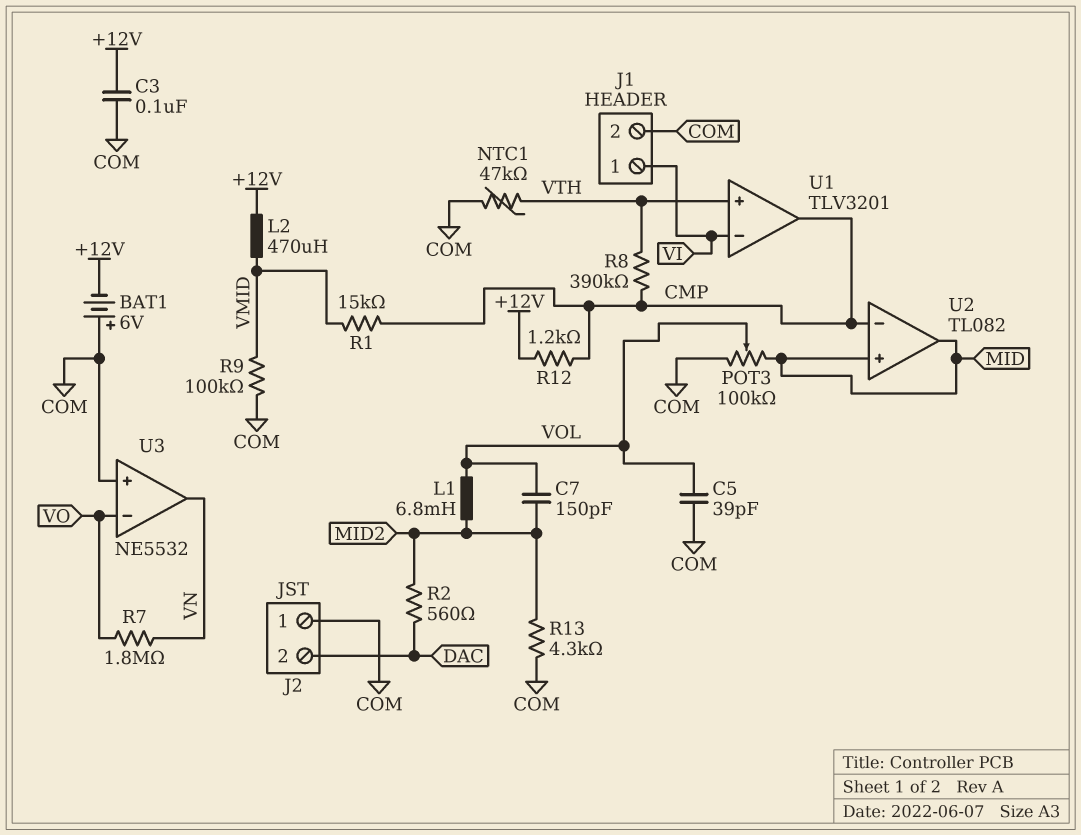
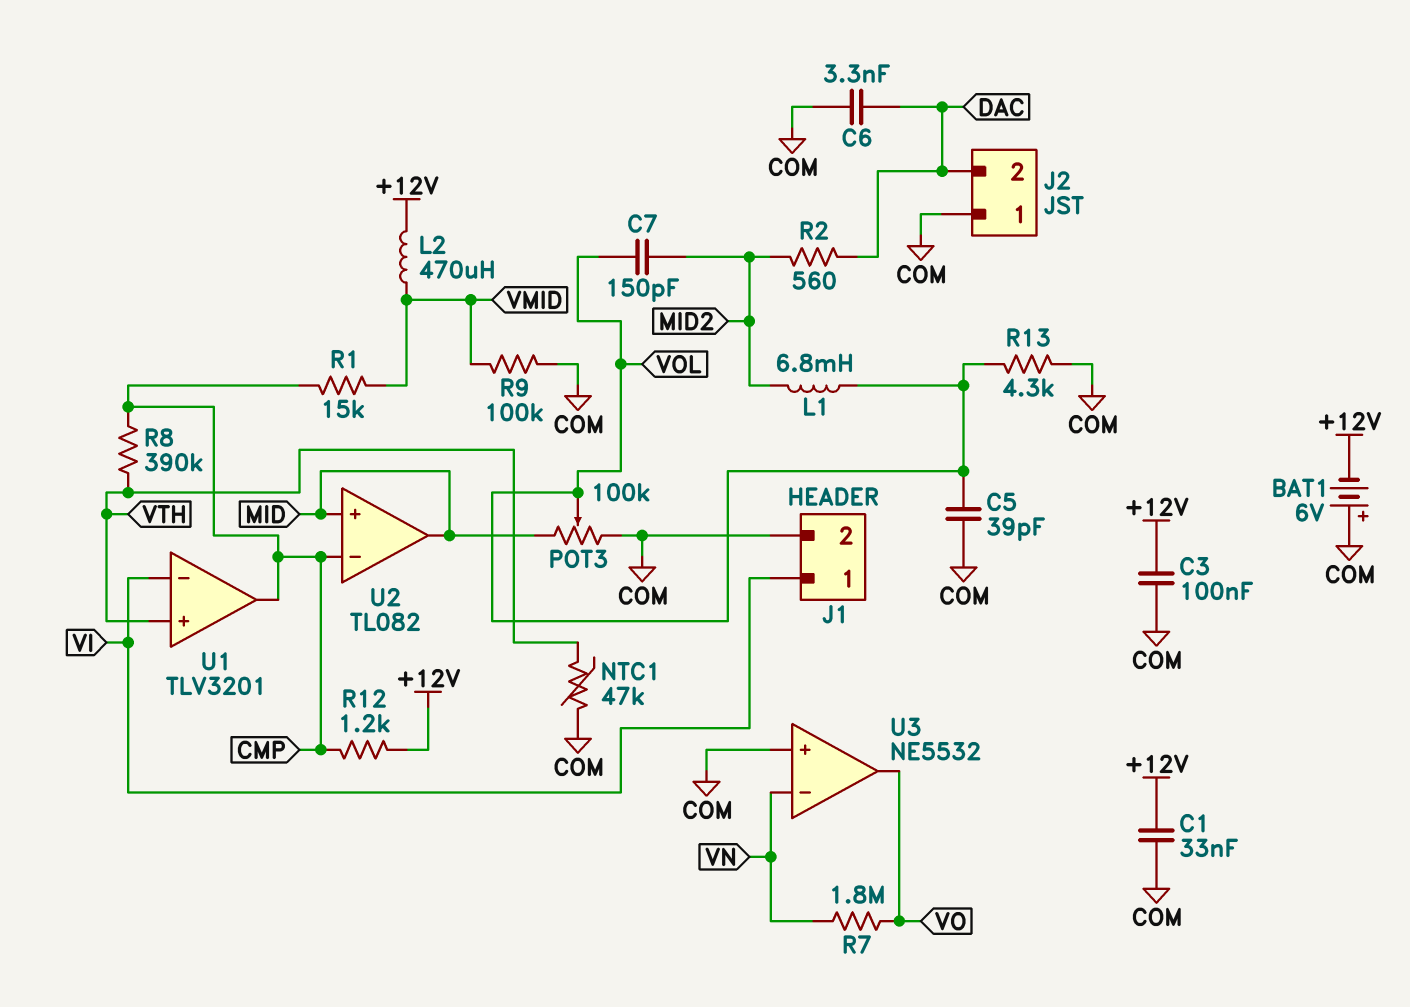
C1: none -> 33nF (+12V, COM)
C6: none -> 3.3nF (COM, DAC)
R13: 4.3k (COM, MID2) -> 4.3k (COM, VOL)
U3 pin in-: VO -> VN
U3 pin out: VN -> VO

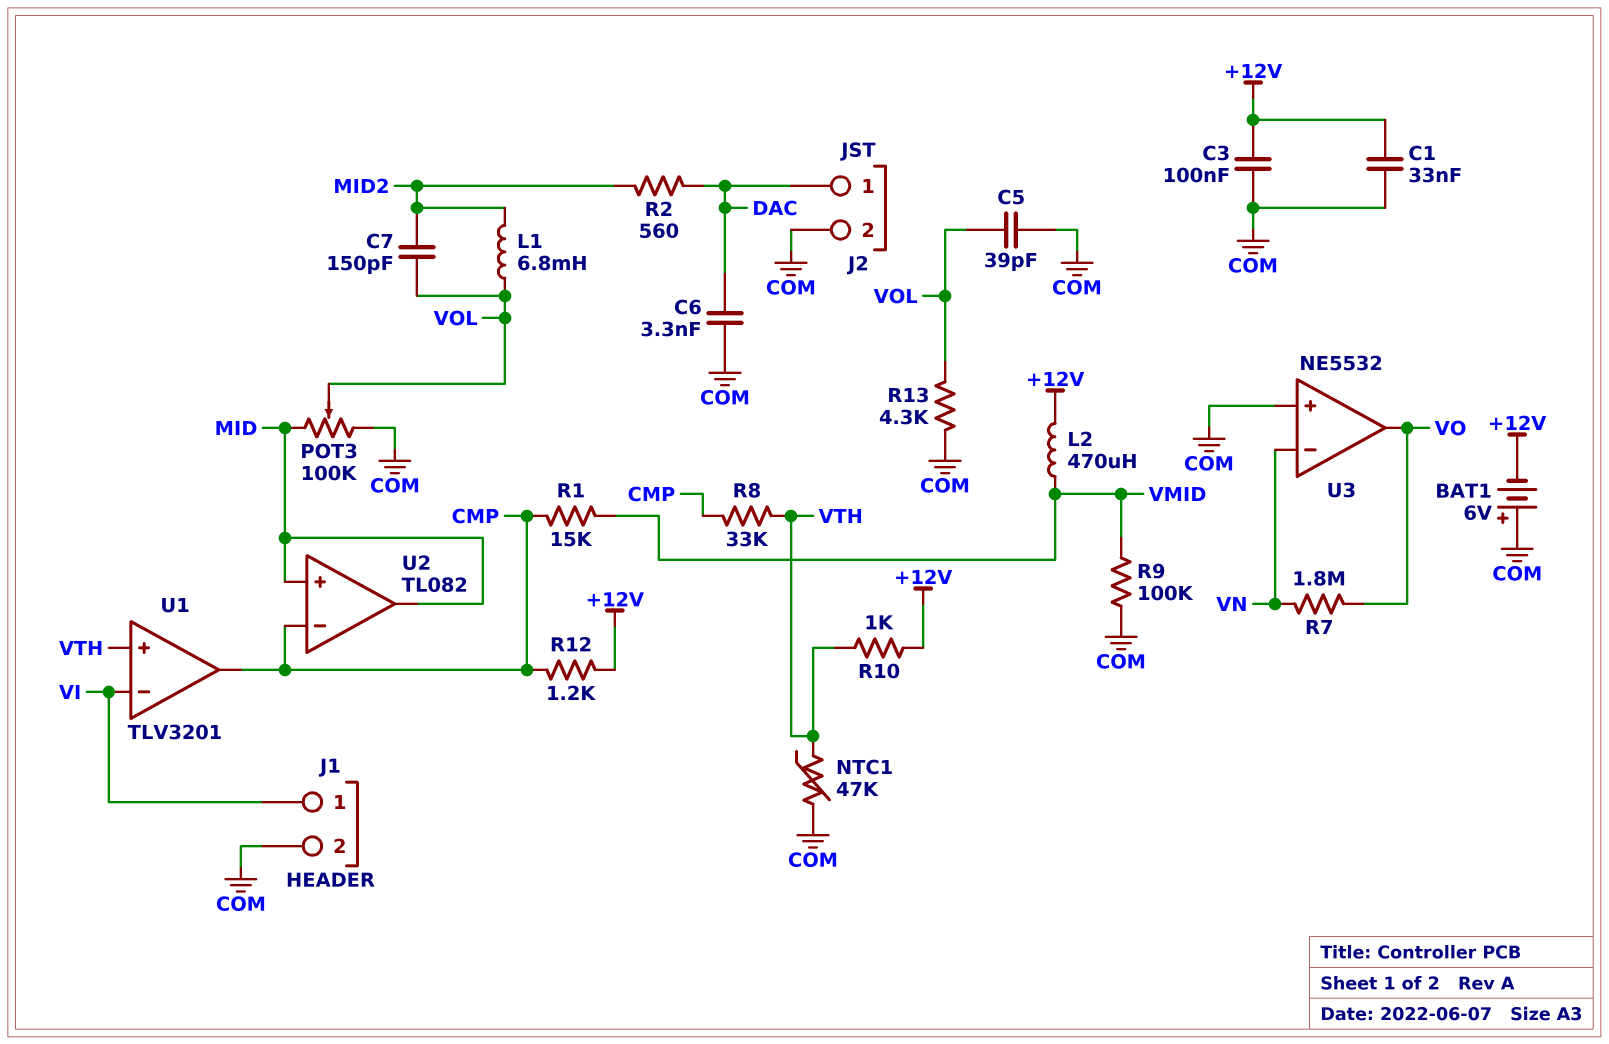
J2 pin 1: COM -> DAC
J2 pin 2: DAC -> COM
R8: 390k (CMP, VTH) -> 33k (CMP, VTH)
R10: none -> 1k (+12V, VTH)

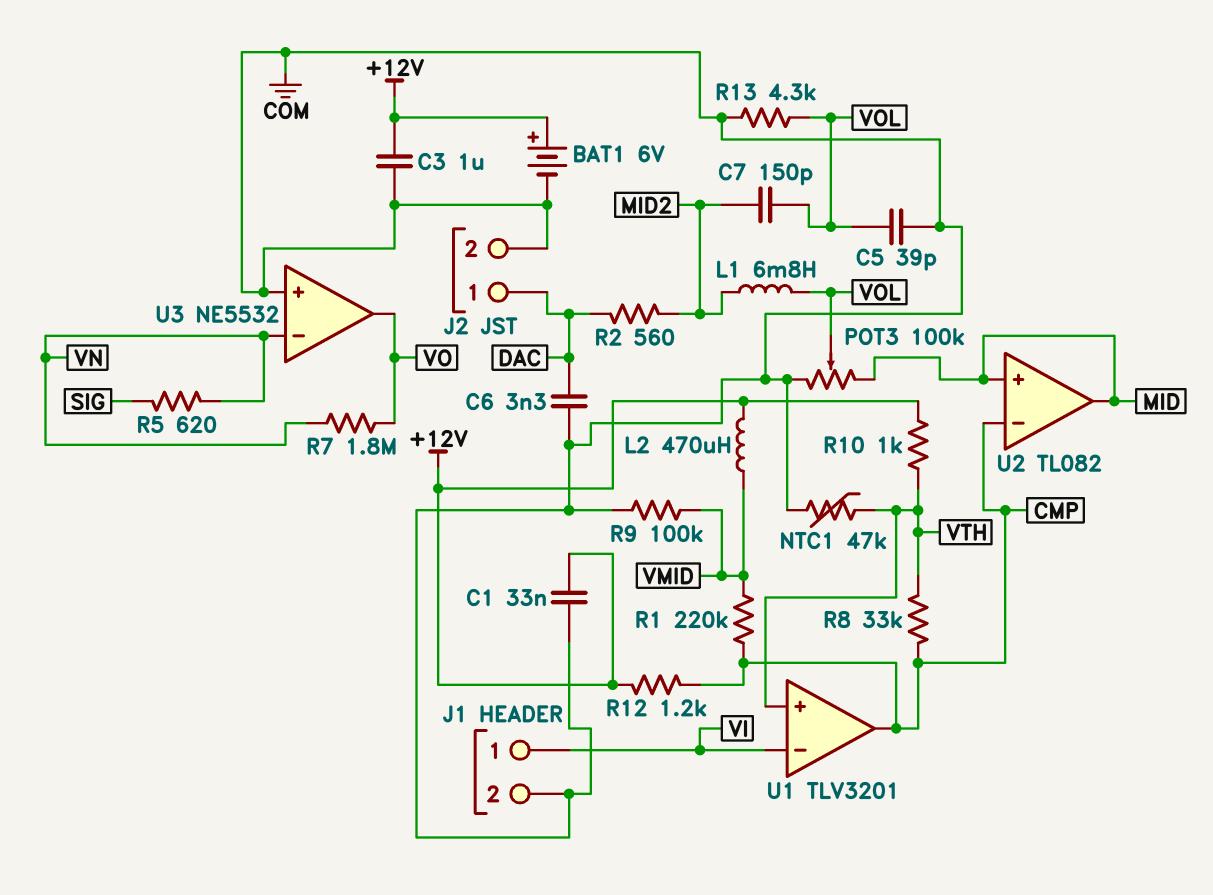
BAT1: 6V (plus COM, minus +12V) -> 6V (plus +12V, minus COM)
C3: 100nF (+12V, COM) -> 1uF (+12V, COM)
R1: 15k (CMP, VMID) -> 220k (CMP, VMID)
R5: none -> 620 (SIG, VN)

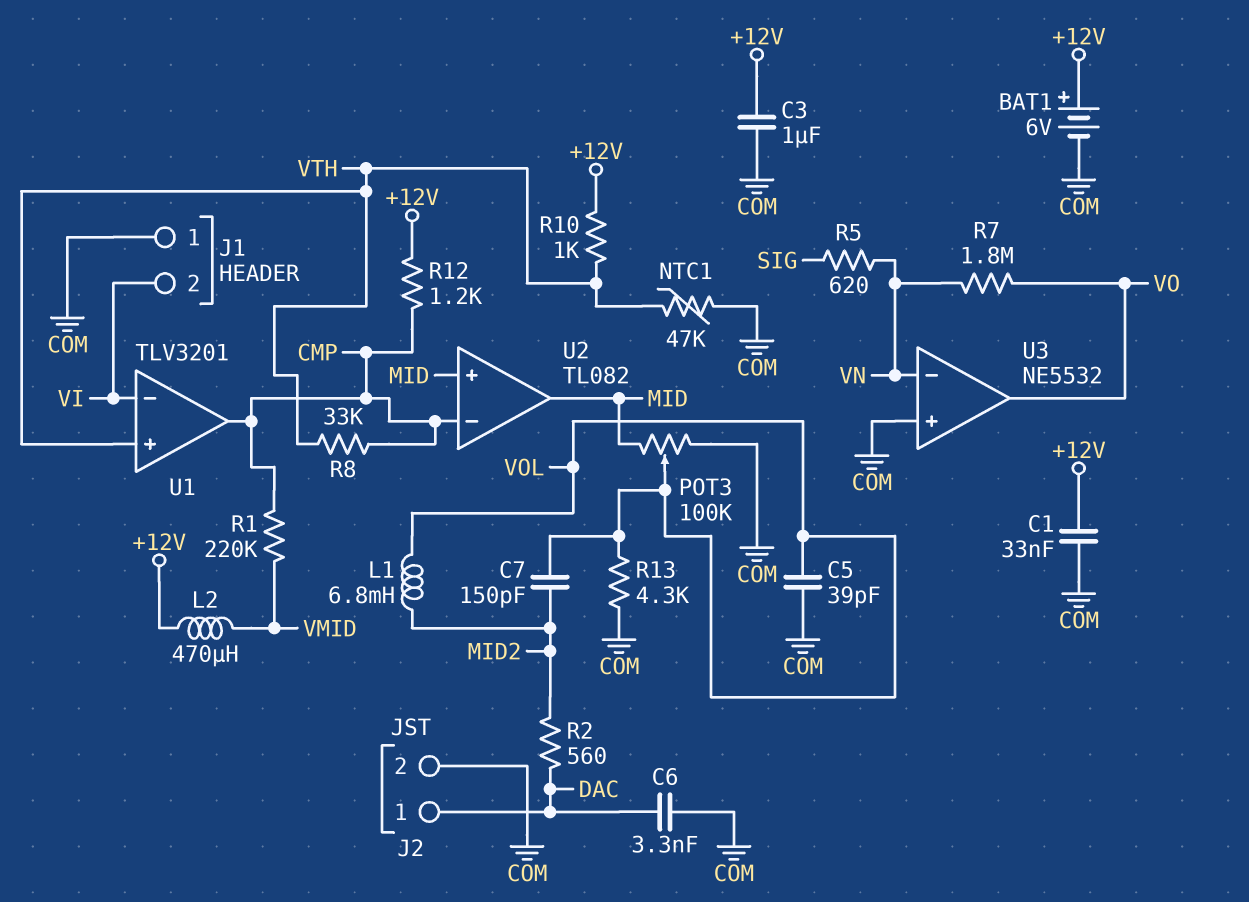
J1 pin 1: VI -> COM
J1 pin 2: COM -> VI
R9: 100k (COM, VMID) -> none

